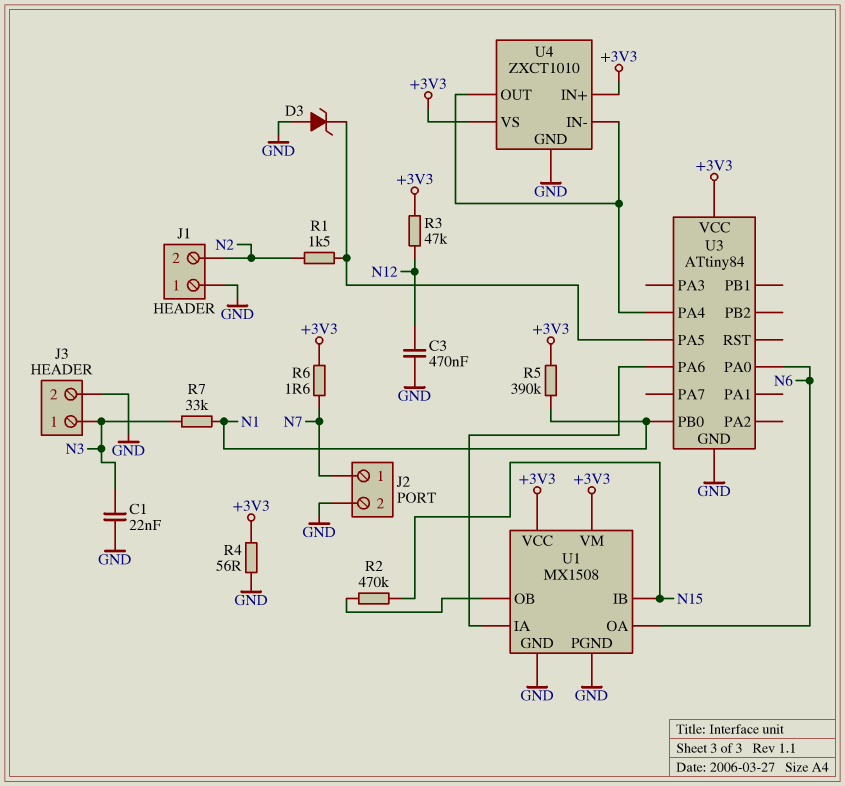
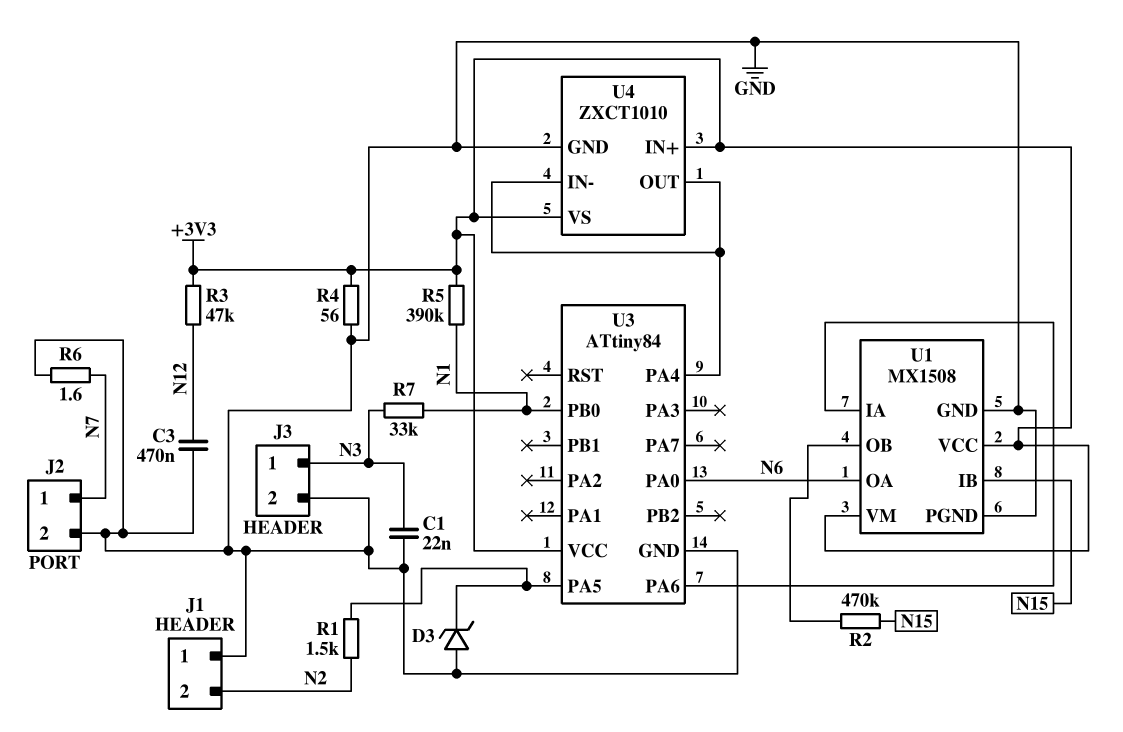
R6: 1.6 (+3V3, N7) -> 1.6 (GND, N7)

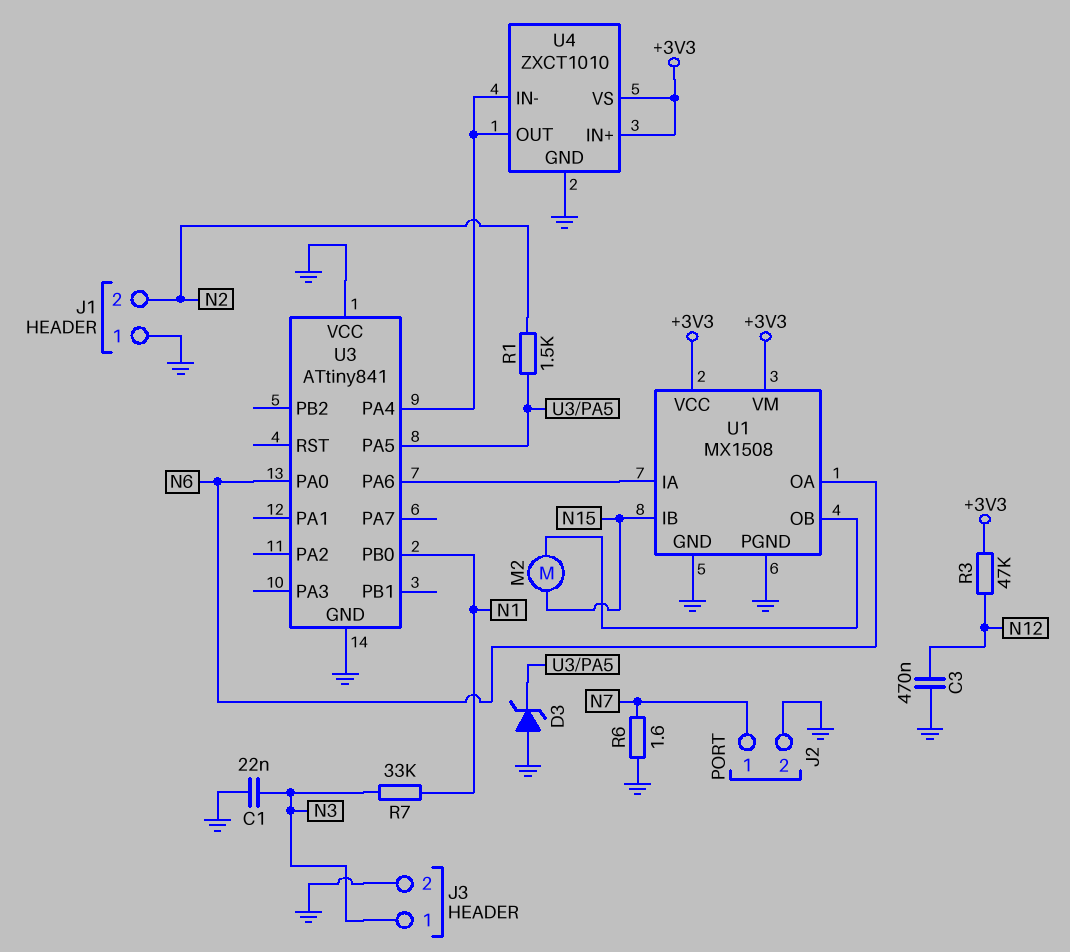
M2: none -> motor (N15, U1/OB)
R2: 470k (N15, U1/OB) -> none
R4: 56 (+3V3, GND) -> none
R5: 390k (+3V3, N1) -> none
U3: ATtiny84 -> ATtiny841
U3 pin VCC: +3V3 -> GND

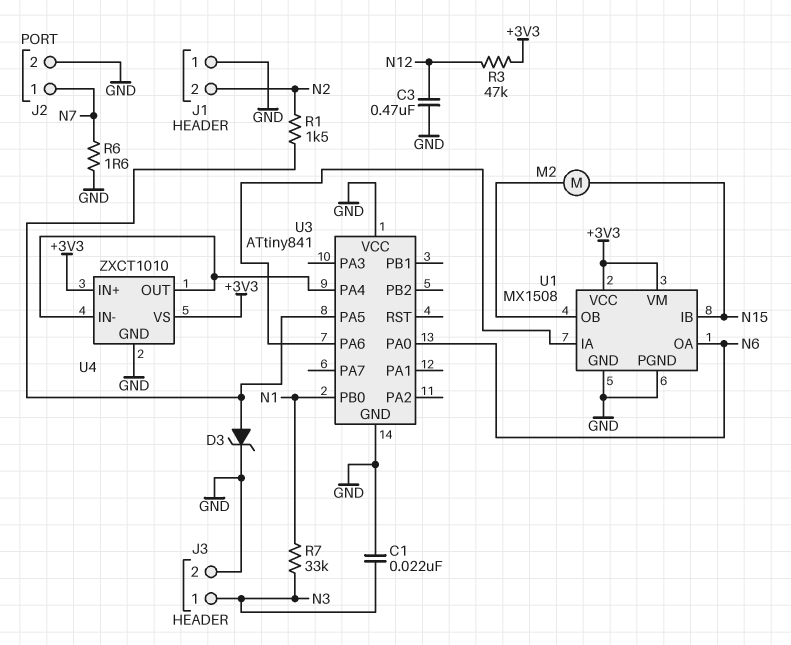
D3: zener (A GND, K U3/PA5) -> zener (A U3/PA5, K GND)

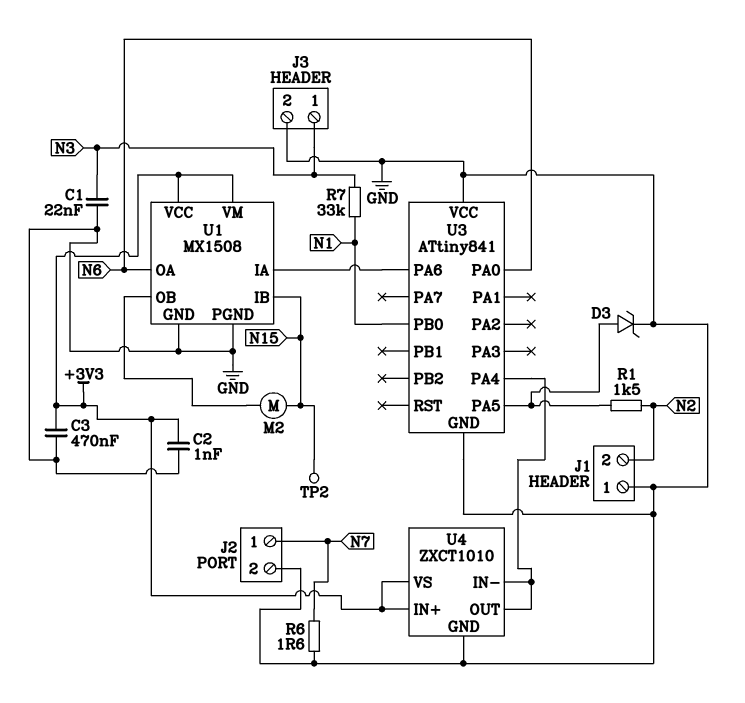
C2: none -> 1nF (+3V3, GND)
C3: 470nF (GND, N12) -> 470nF (+3V3, GND)
R3: 47k (+3V3, N12) -> none
TP2: none -> test point (N15)

